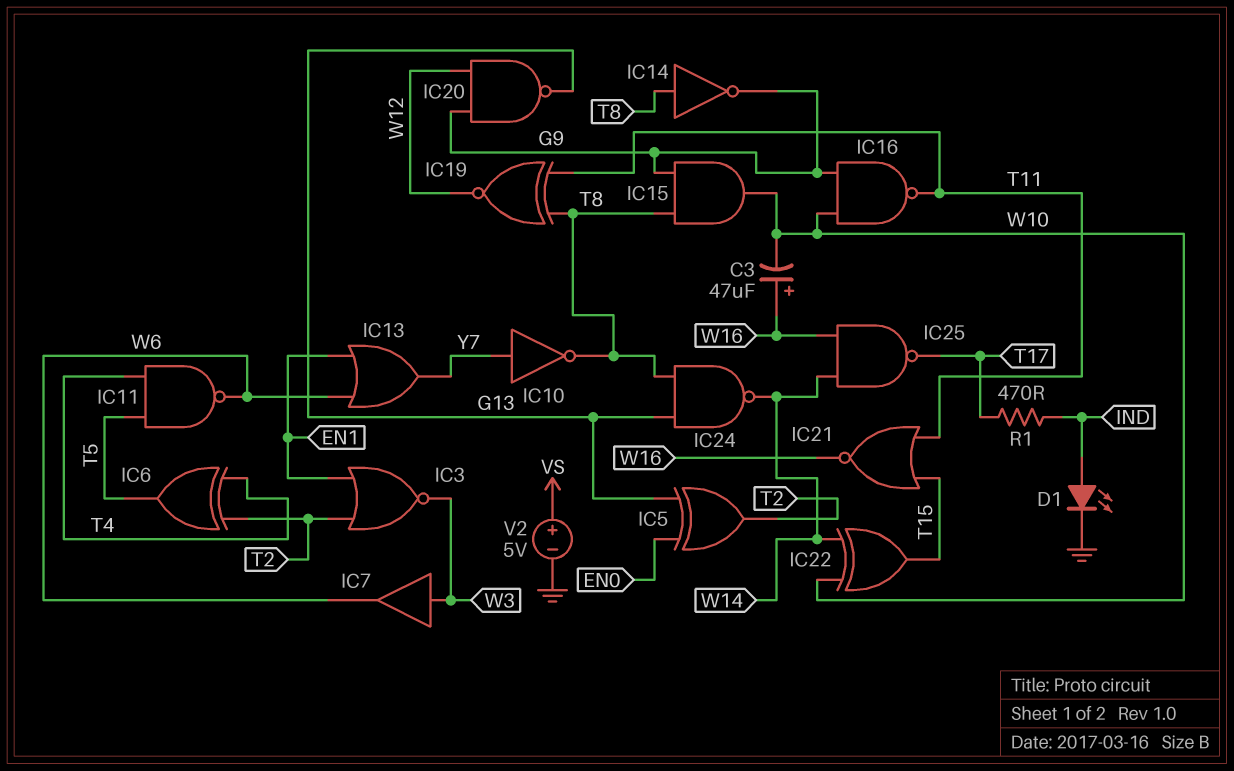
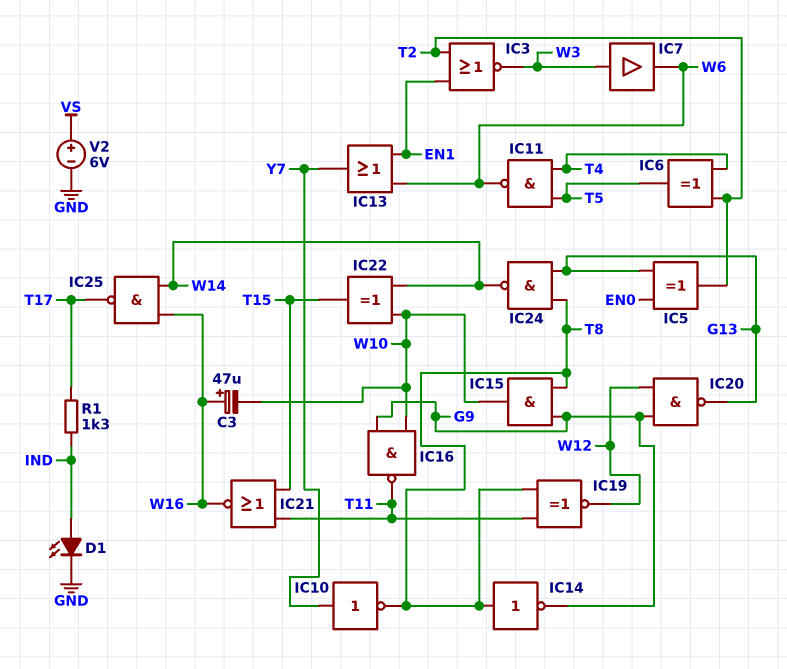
R1: 470 (IND, T17) -> 1.3k (IND, T17)
V2: 5V (plus VS, minus GND) -> 6V (plus VS, minus GND)

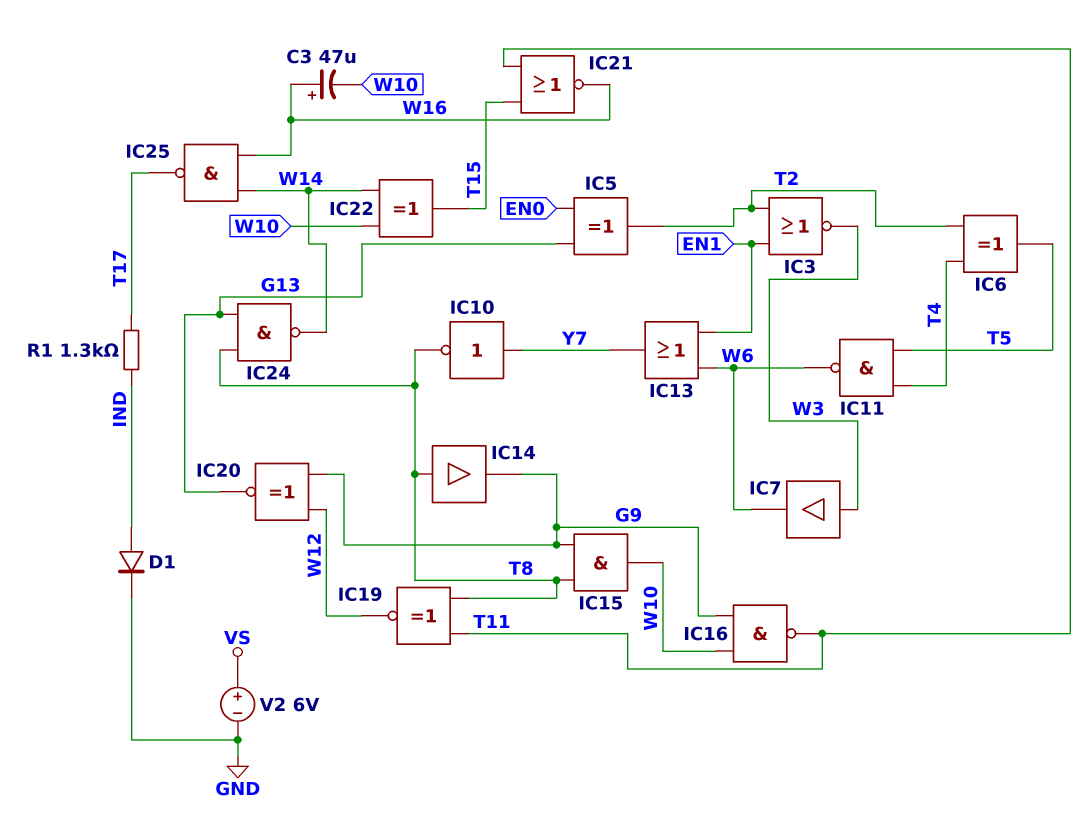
D1: LED (A IND, K GND) -> diode (A IND, K GND)
IC14: NOT (in T8, out G9) -> buffer (in T8, out G9)
IC20: NAND (in G9, in W12, out G13) -> XNOR (in G9, in W12, out G13)

